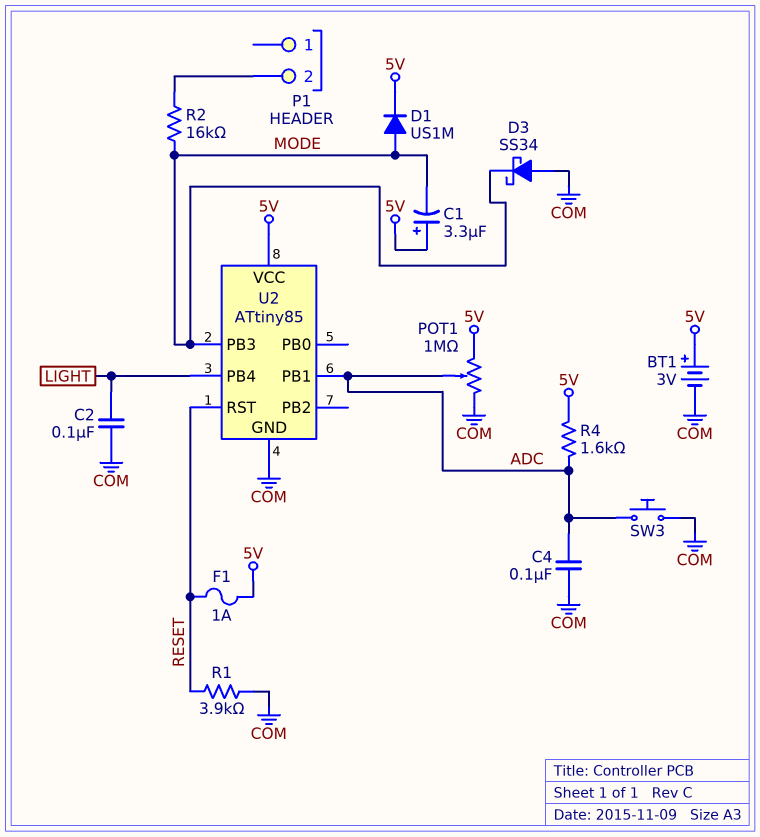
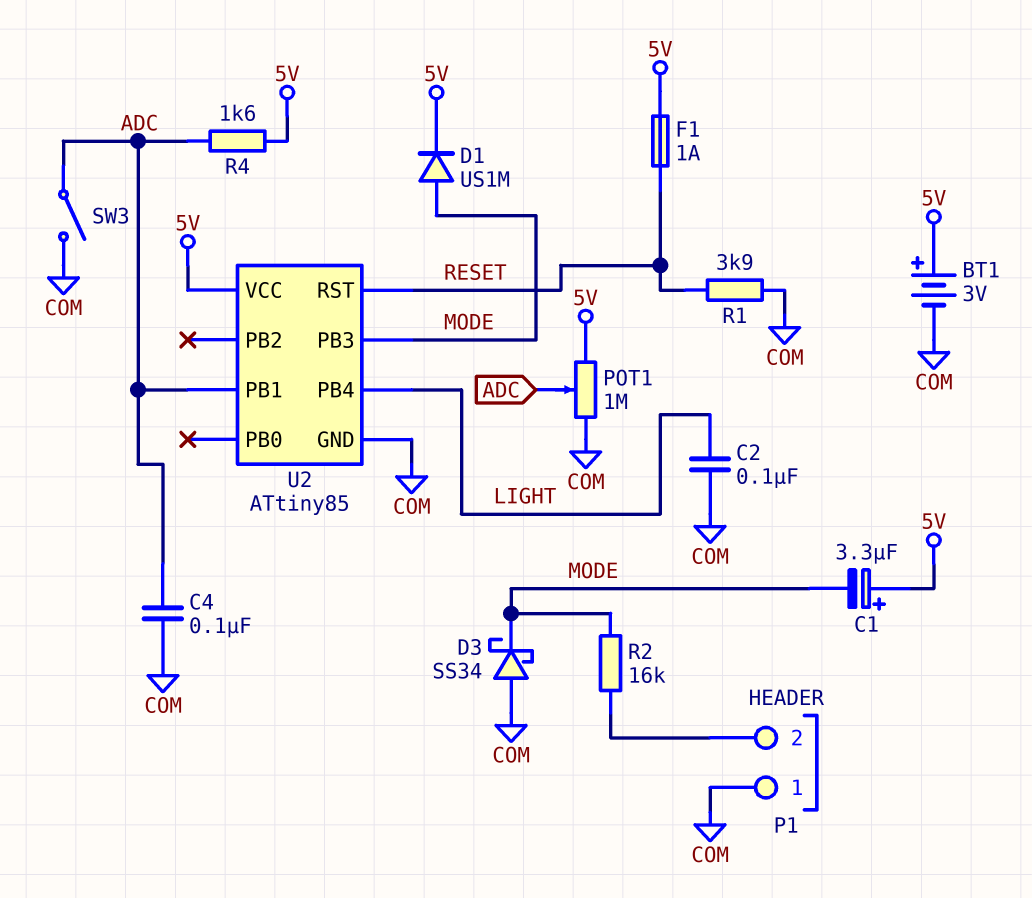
P1 pin 1: none -> COM
SW3: button (ADC, COM) -> switch (ADC, COM)

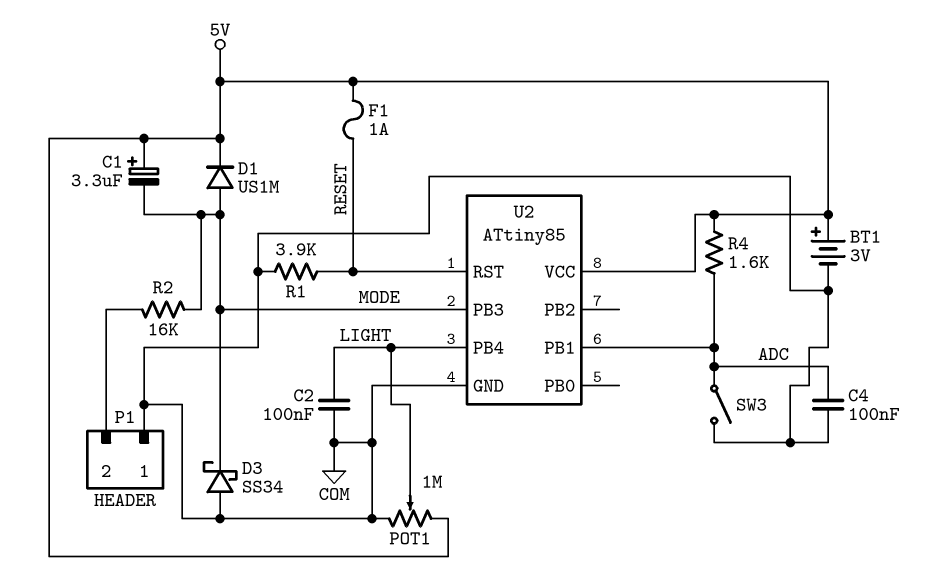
POT1: 1M (5V, COM, wiper ADC) -> 1M (5V, COM, wiper LIGHT)

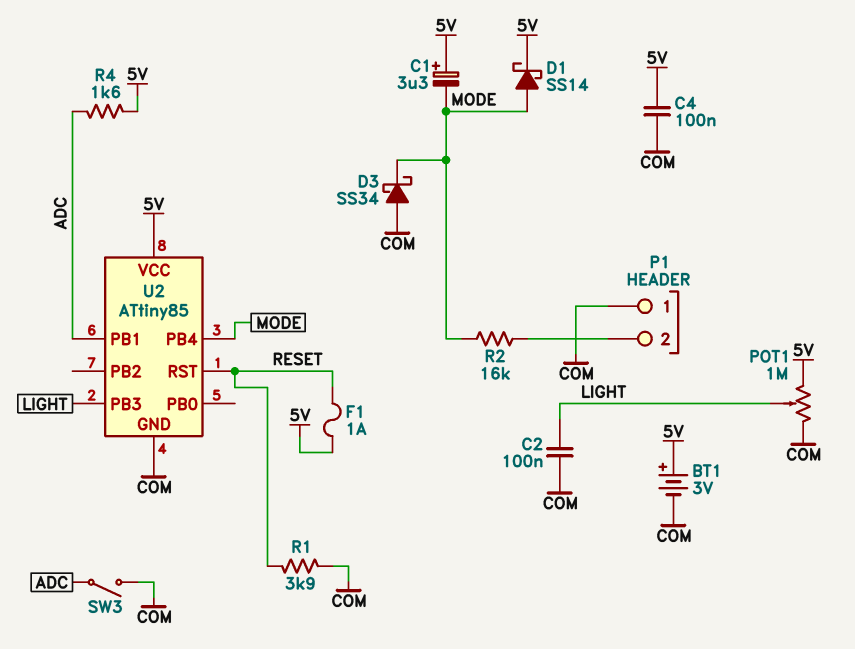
C4: 100nF (ADC, COM) -> 100nF (5V, COM)
D1: diode US1M (A MODE, K 5V) -> schottky SS14 (A MODE, K 5V)
U2 pin PB3: MODE -> LIGHT
U2 pin PB4: LIGHT -> MODE

